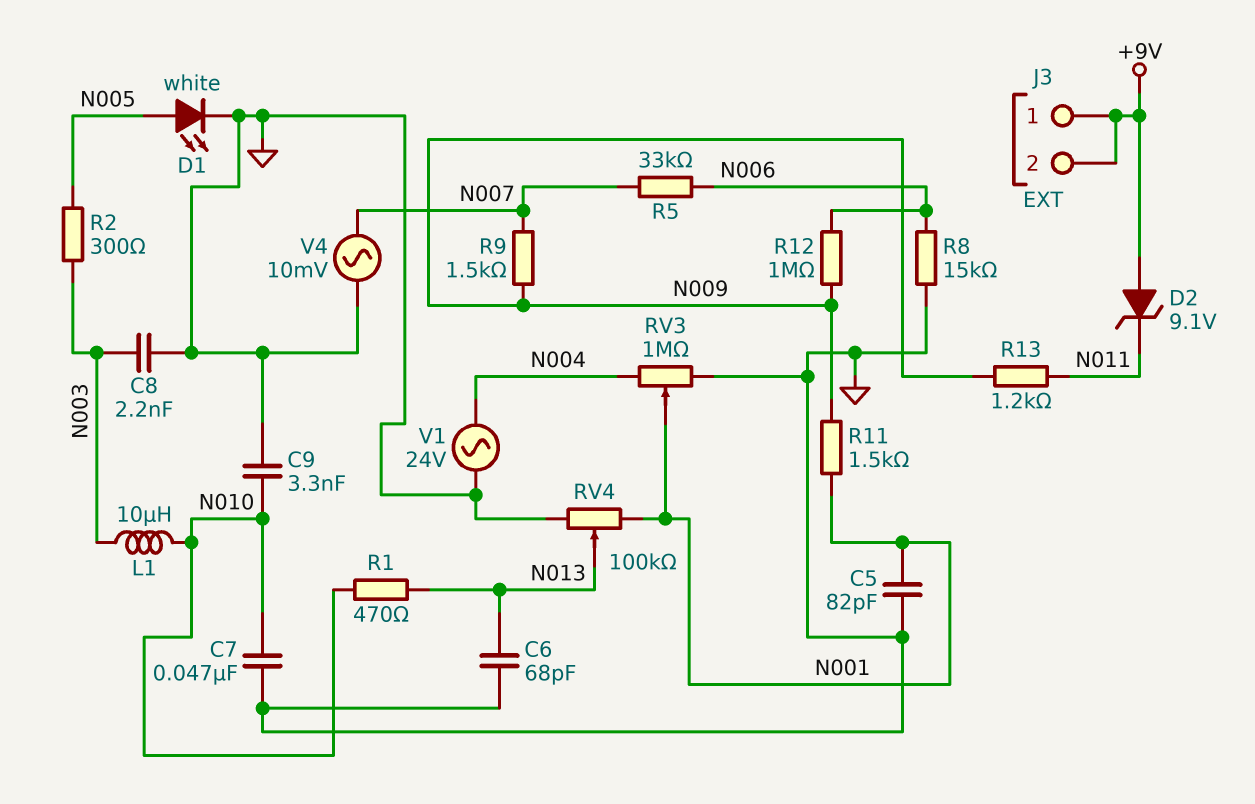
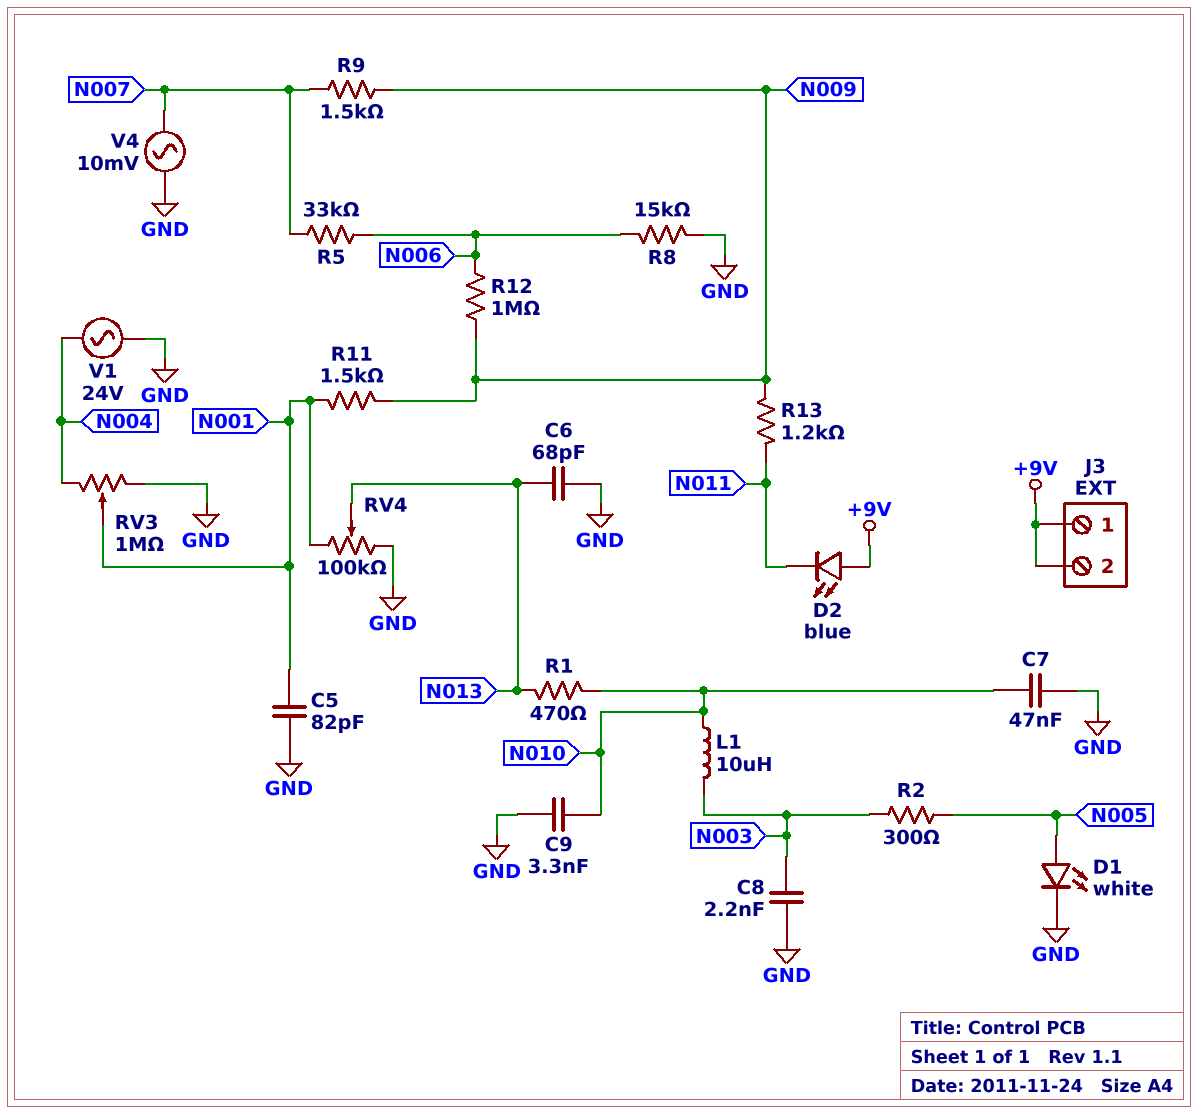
D2: zener 9.1V (A +9V, K N011) -> LED blue (A +9V, K N011)

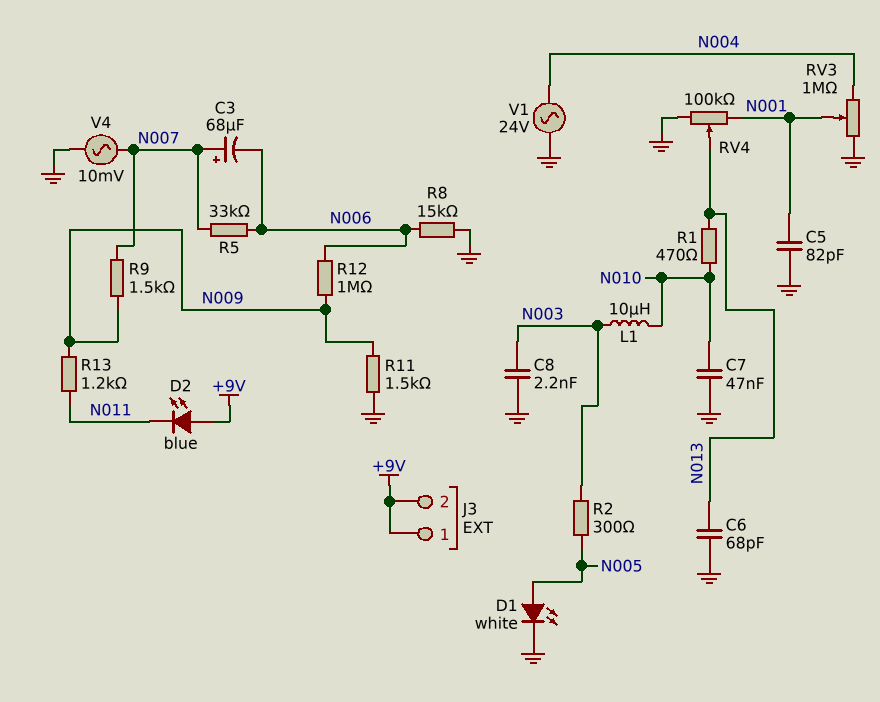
C3: none -> 68uF (plus N007, minus N006)
C9: 3.3nF (GND, N010) -> none
R11: 1.5k (N001, N009) -> 1.5k (GND, N009)

